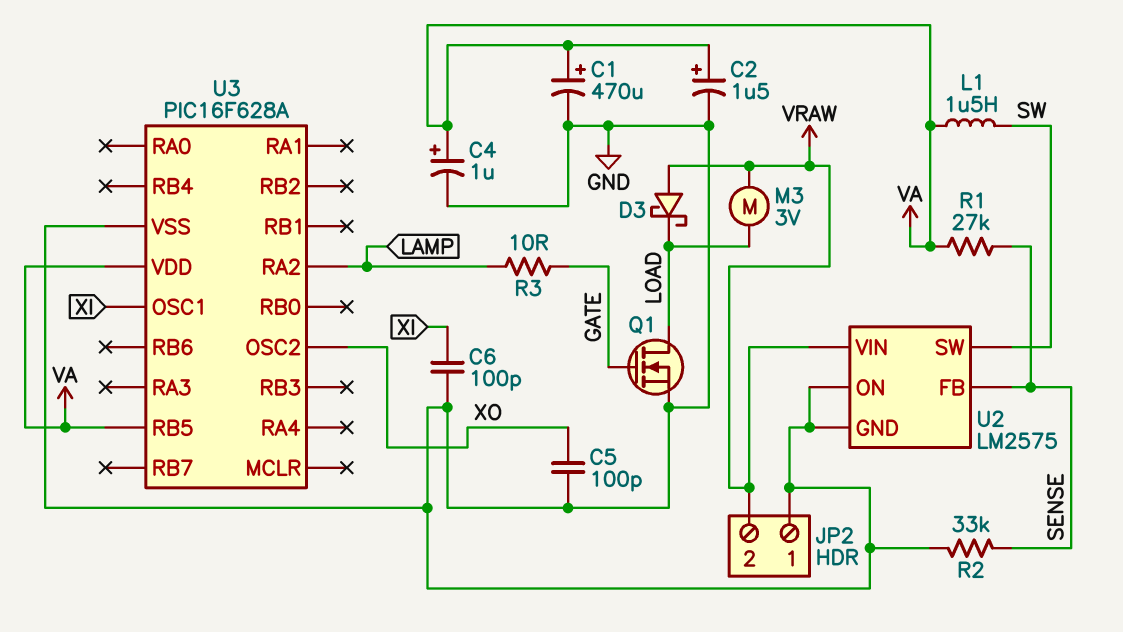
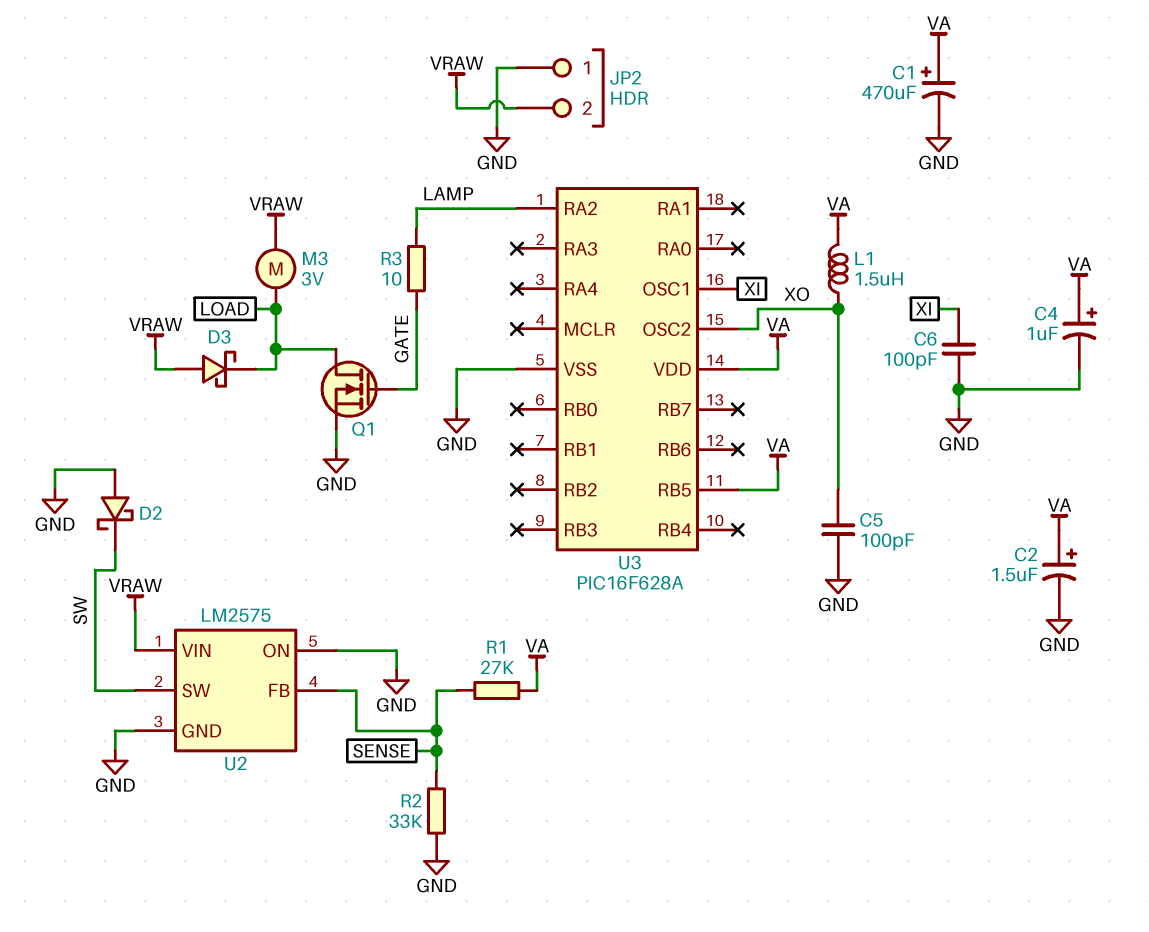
D2: none -> schottky (A GND, K SW)
L1: 1.5uH (SW, VA) -> 1.5uH (VA, XO)

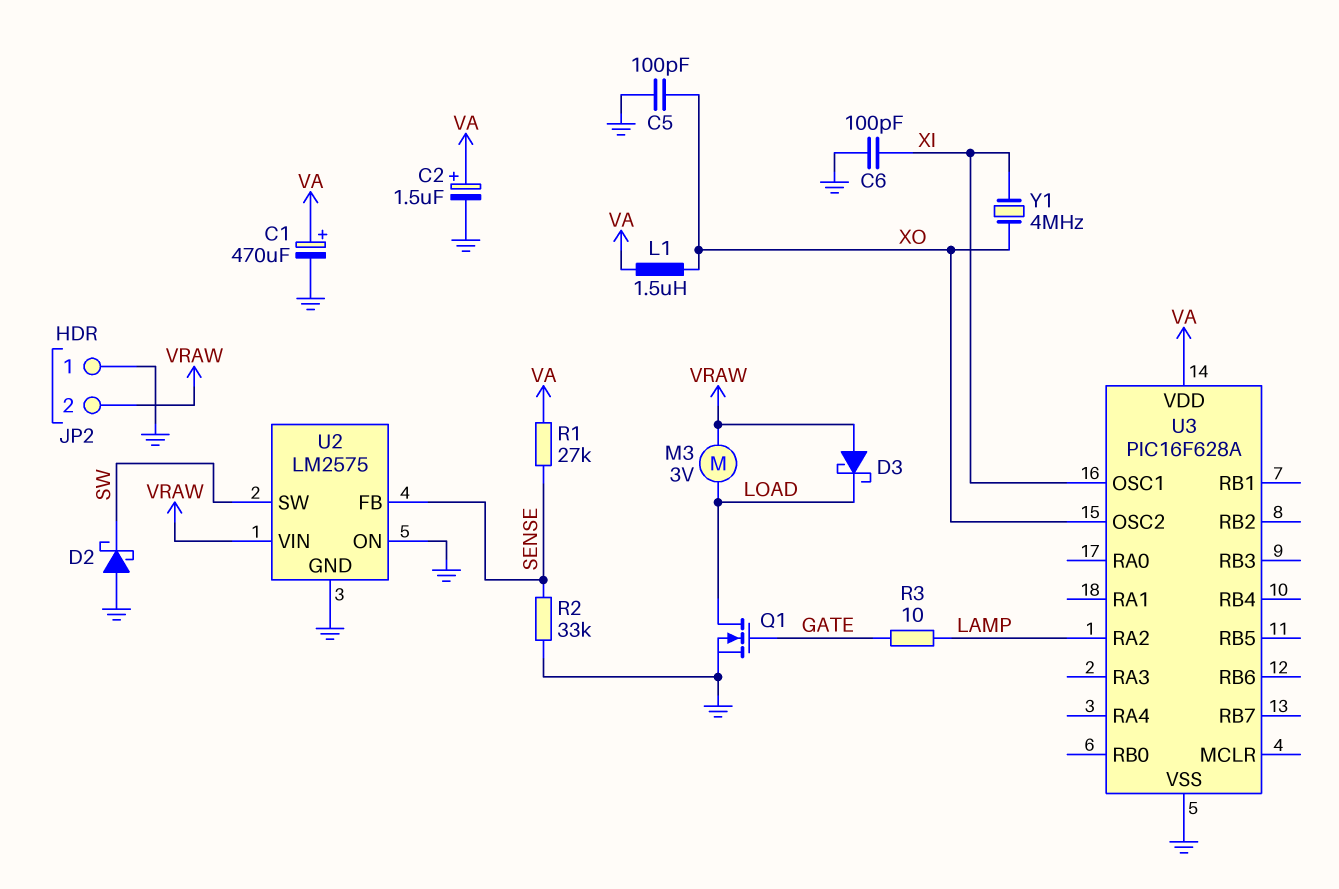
C4: 1uF (plus VA, minus GND) -> none
U3 pin RB5: VA -> none
Y1: none -> 4MHz (XI, XO)

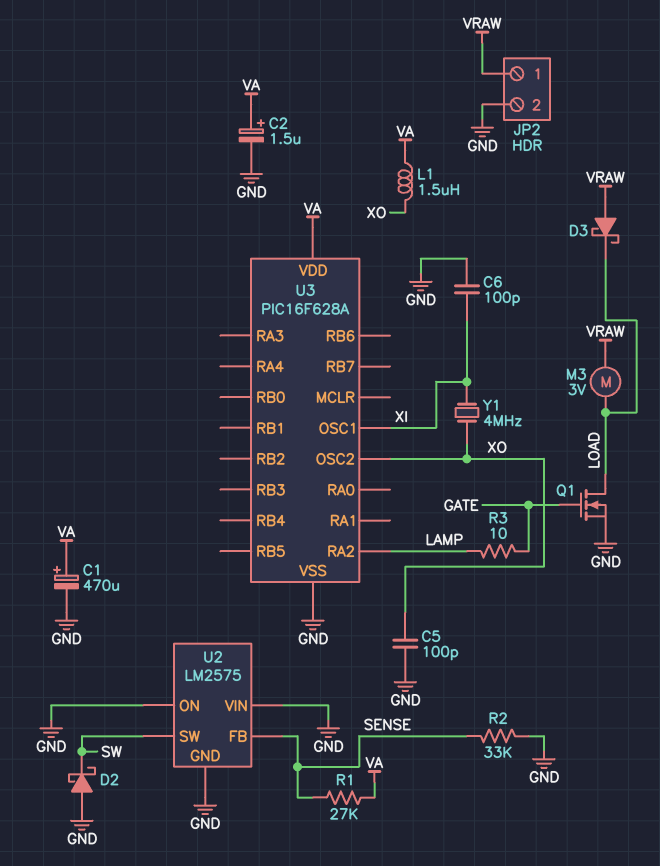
JP2 pin 1: GND -> VRAW
JP2 pin 2: VRAW -> GND
U2 pin VIN: VRAW -> GND

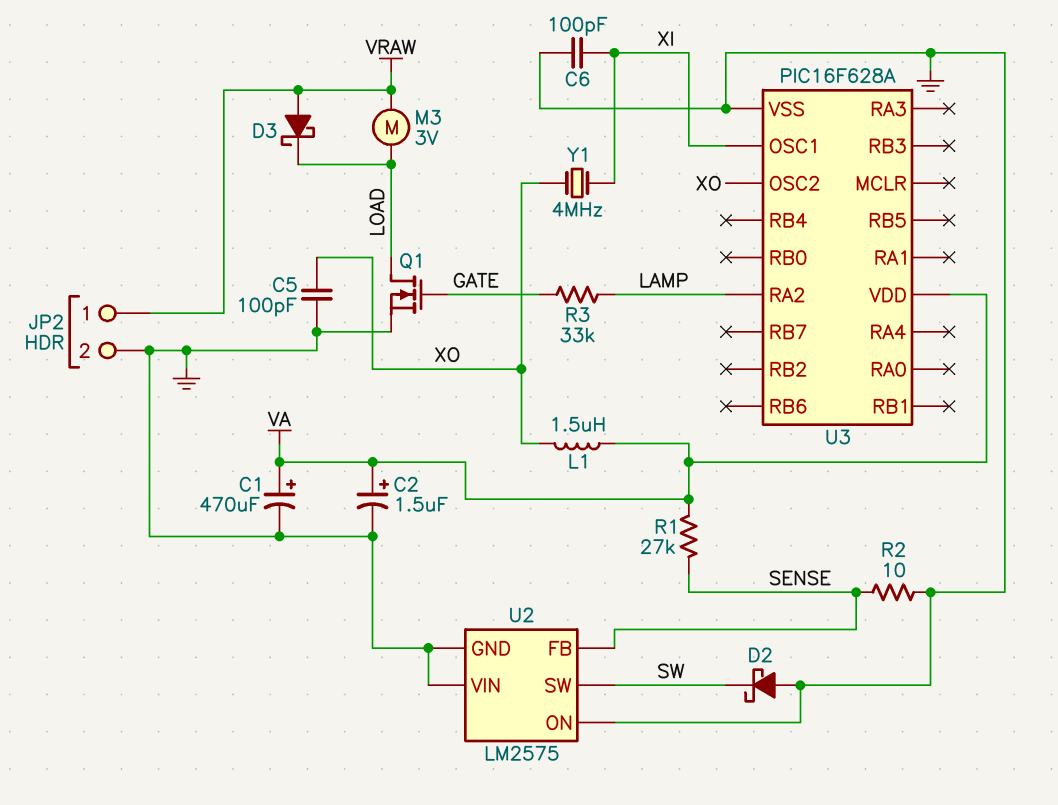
R2: 33k (GND, SENSE) -> 10 (GND, SENSE)
R3: 10 (GATE, LAMP) -> 33k (GATE, LAMP)

